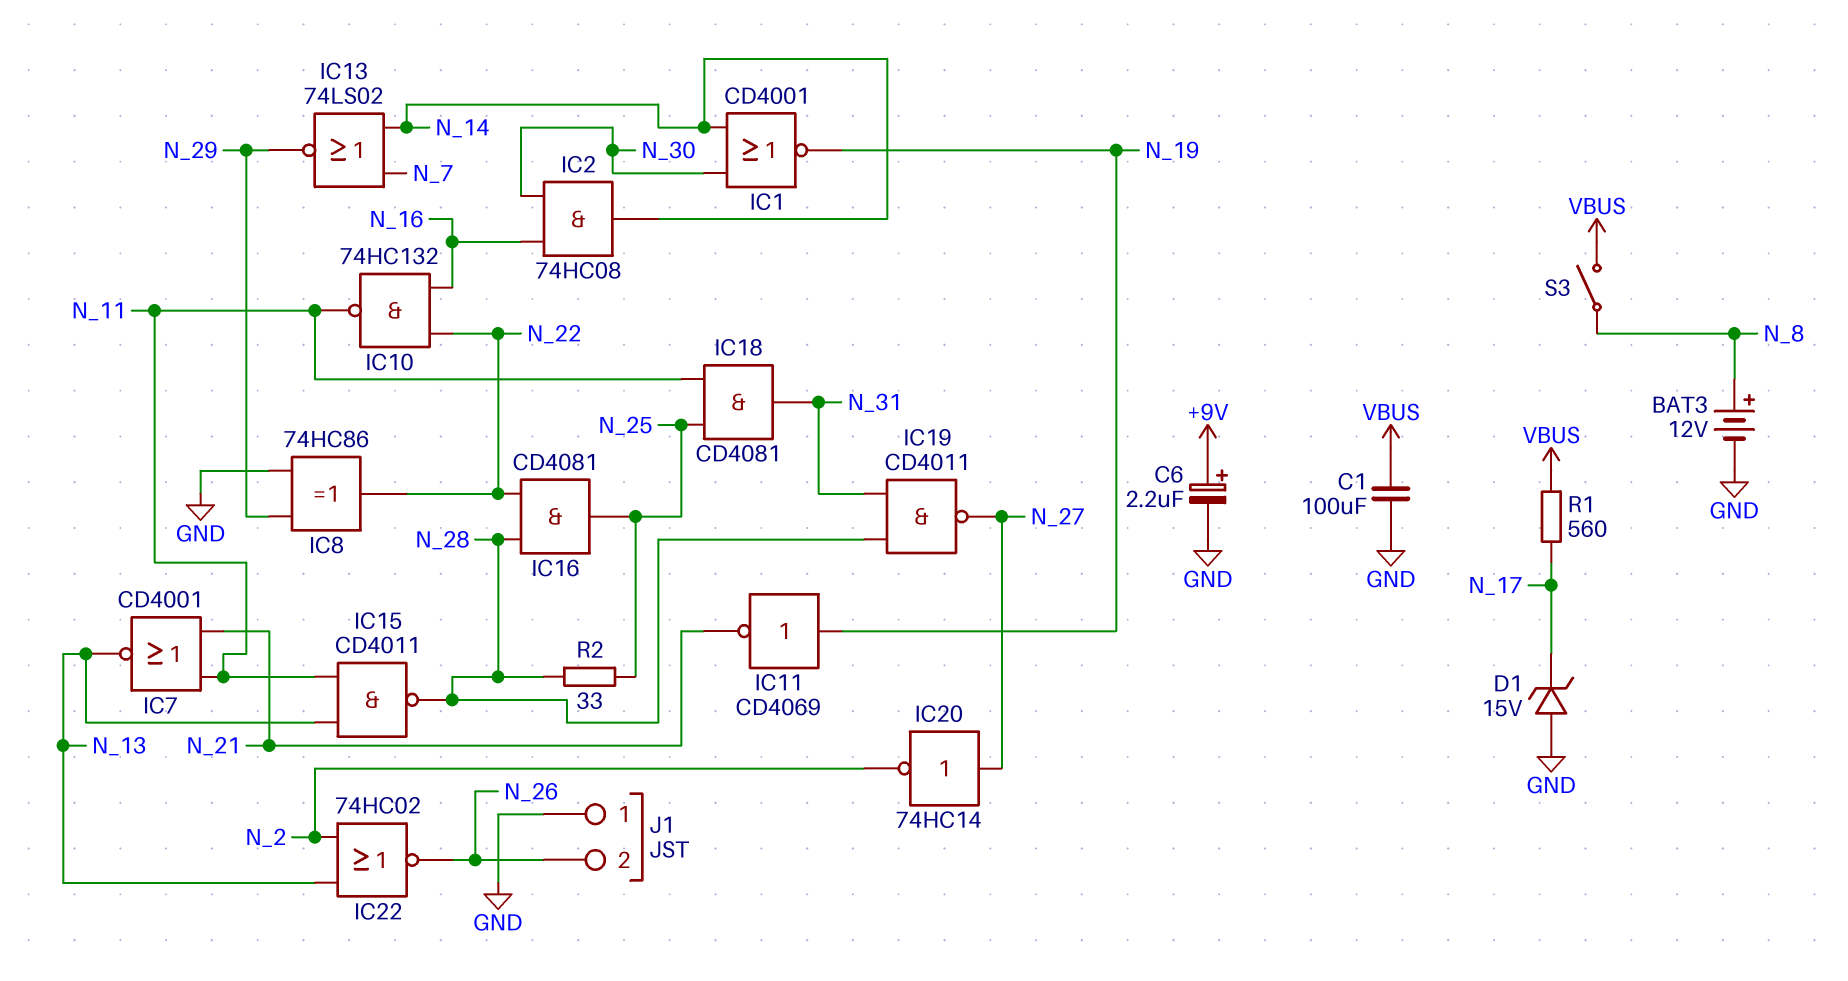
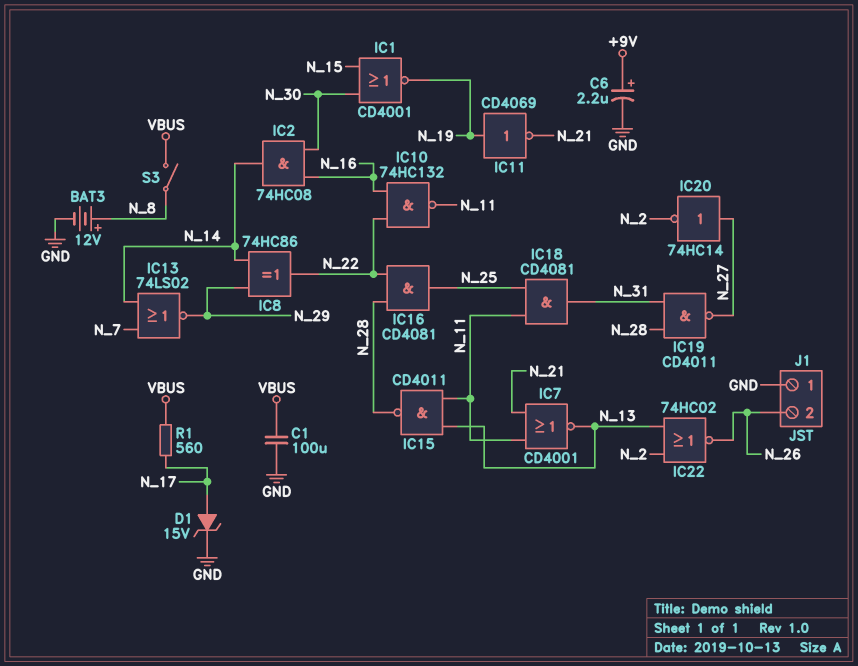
D1: zener 15V (A GND, K N_17) -> zener 15V (A N_17, K GND)
IC1: NOR CD4001 (in N_14, in N_30, out N_19) -> NOR CD4001 (in N_15, in N_30, out N_19)
IC8: XOR 74HC86 (in GND, in N_29, out N_22) -> XOR 74HC86 (in N_14, in N_29, out N_22)
R2: 33 (N_25, N_28) -> none

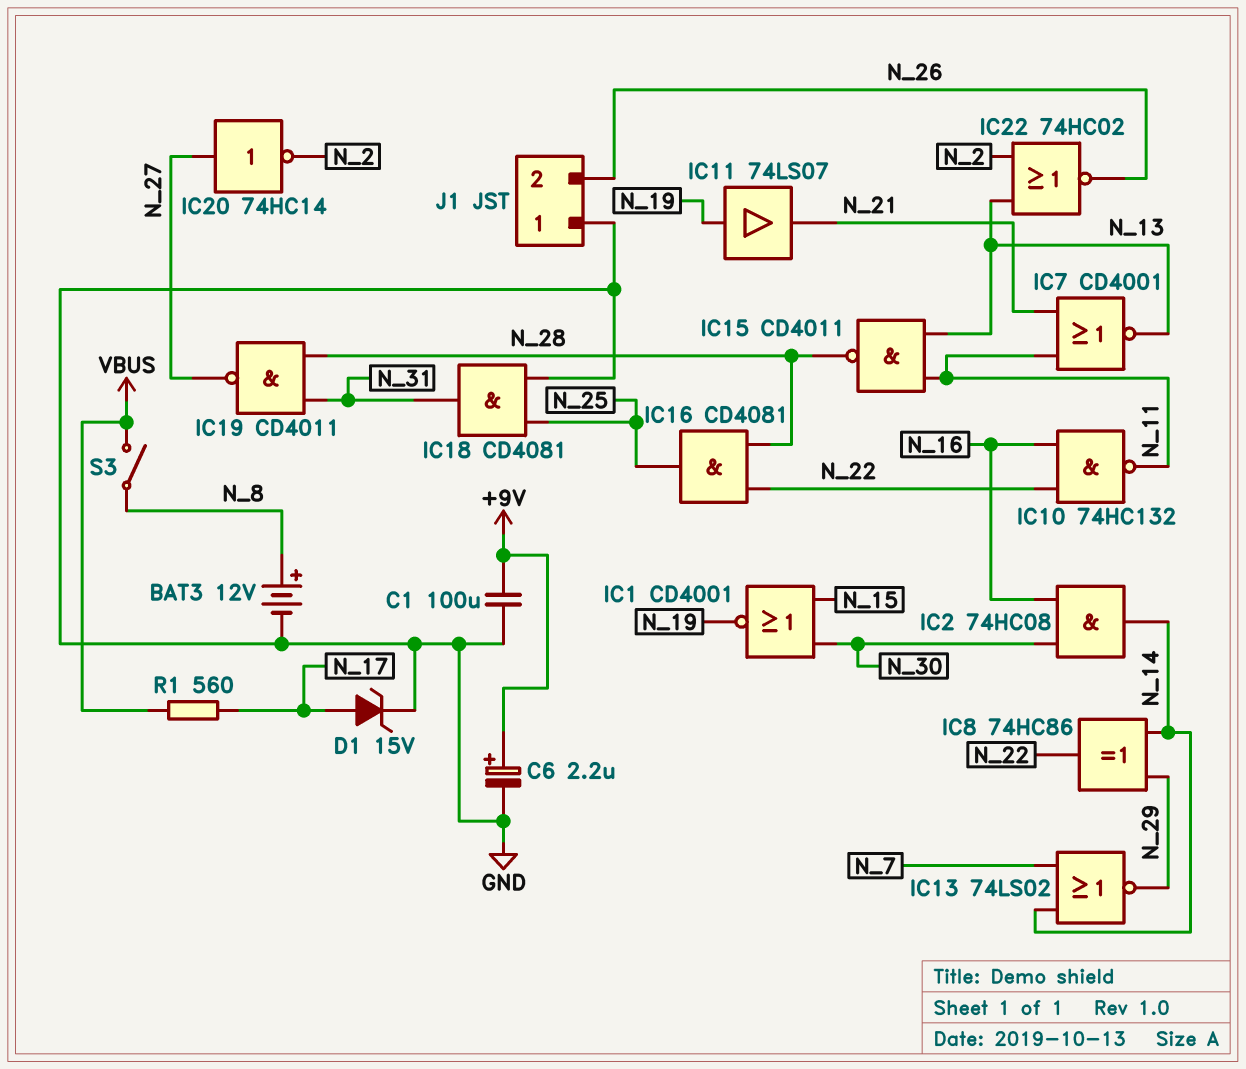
C1: 100uF (GND, VBUS) -> 100uF (+9V, GND)
IC11: NOT CD4069 (in N_19, out N_21) -> buffer 74LS07 (in N_19, out N_21)
IC18: AND CD4081 (in N_11, in N_25, out N_31) -> AND CD4081 (in GND, in N_25, out N_31)

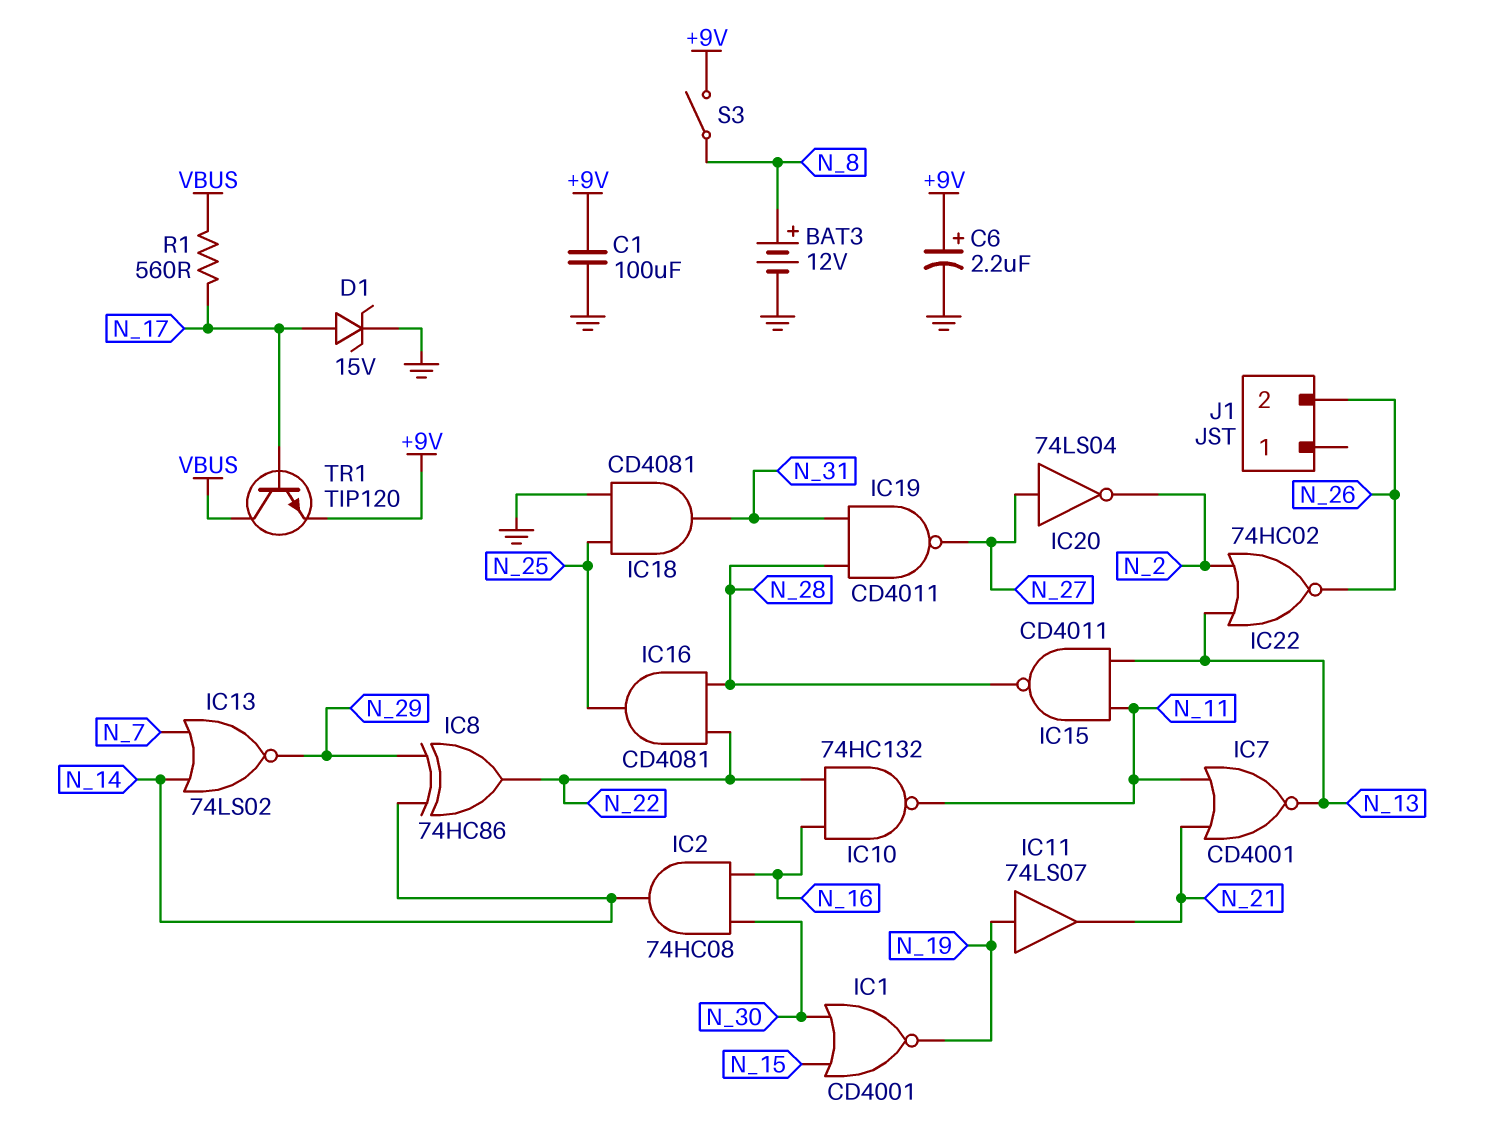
IC20: NOT 74HC14 (in N_27, out N_2) -> NOT 74LS04 (in N_27, out N_2)
J1 pin 1: GND -> none
S3: switch (N_8, VBUS) -> switch (+9V, N_8)
TR1: none -> NPN TIP120 (B N_17, C VBUS, E +9V)

